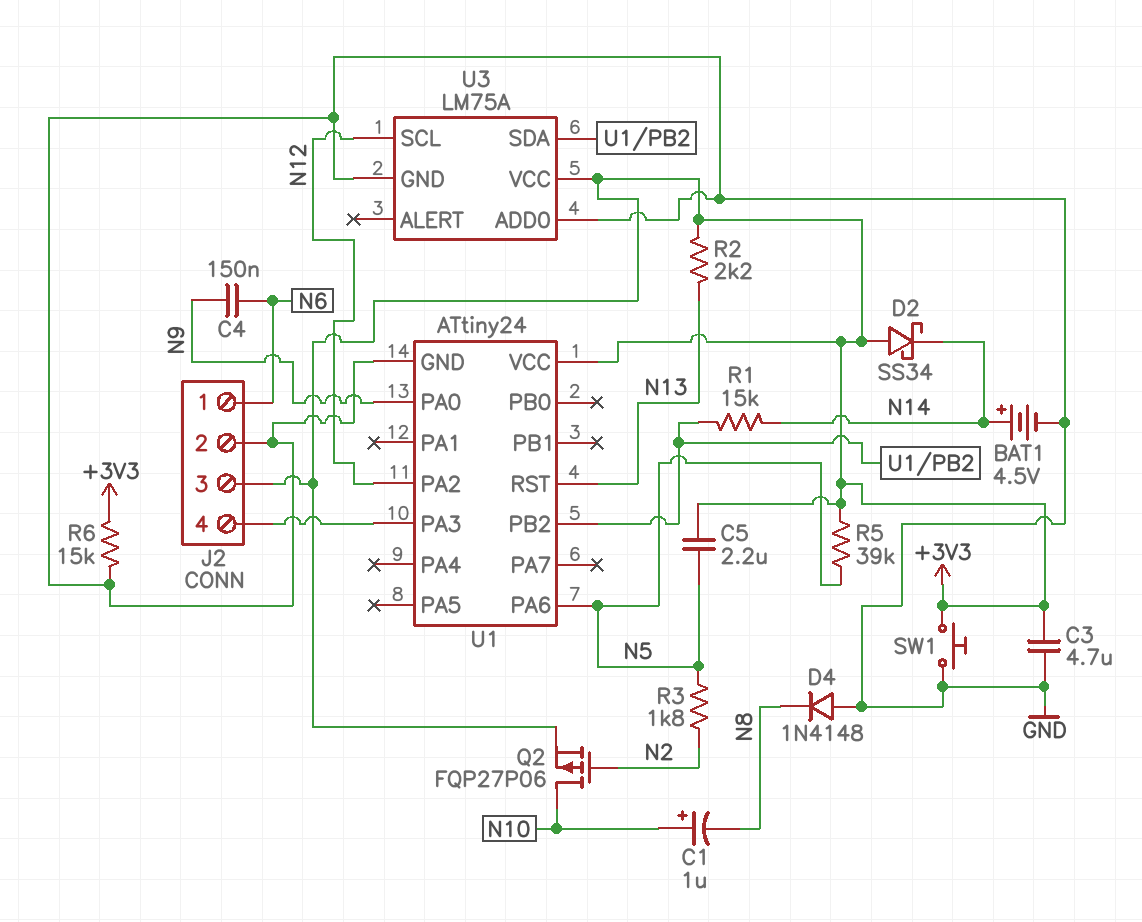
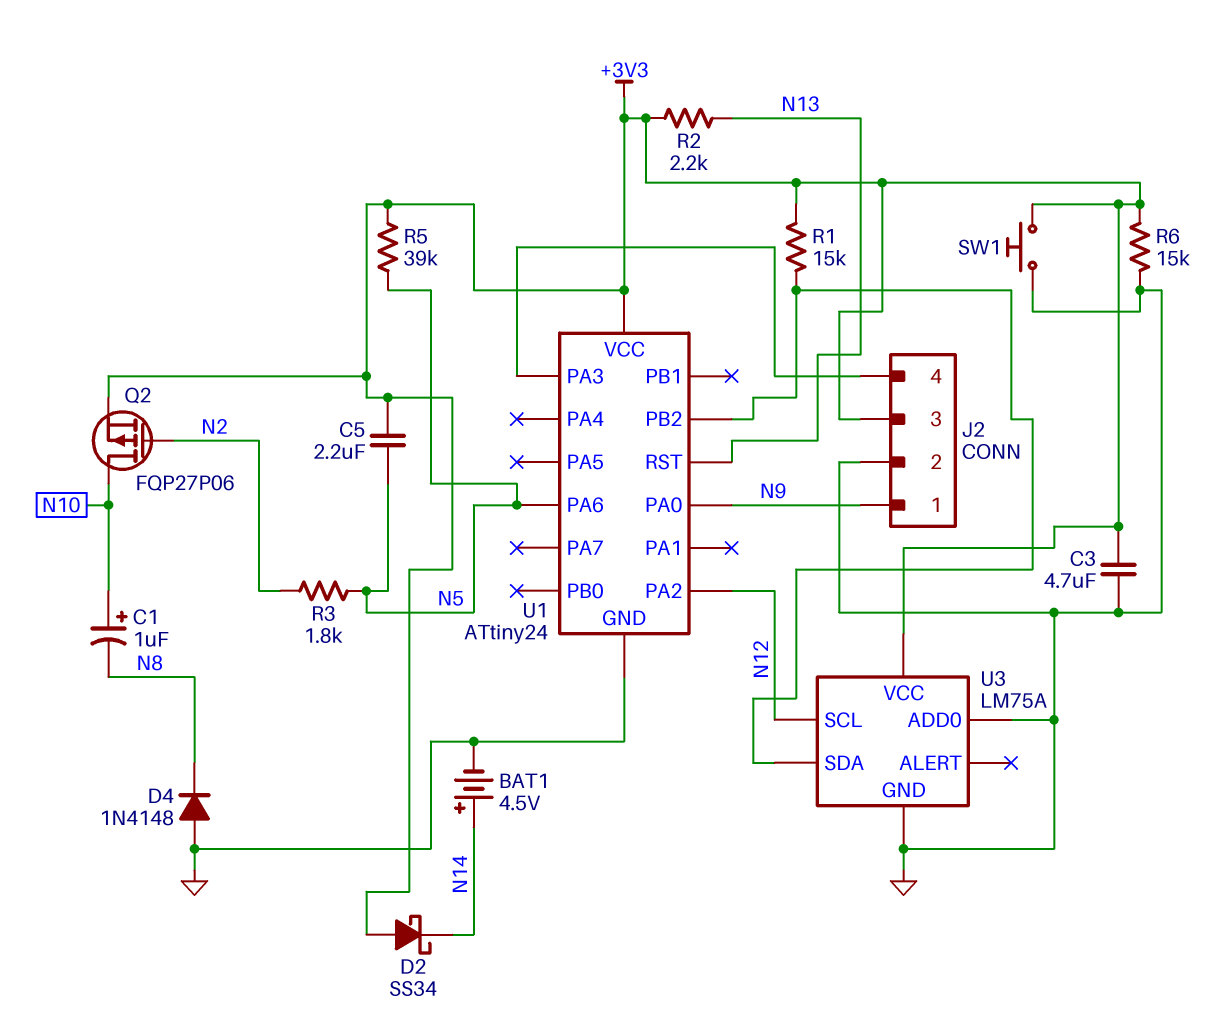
C4: 150nF (N6, N9) -> none
J2 pin 1: N6 -> N9
R1: 15k (N14, U1/PB2) -> 15k (+3V3, U1/PB2)

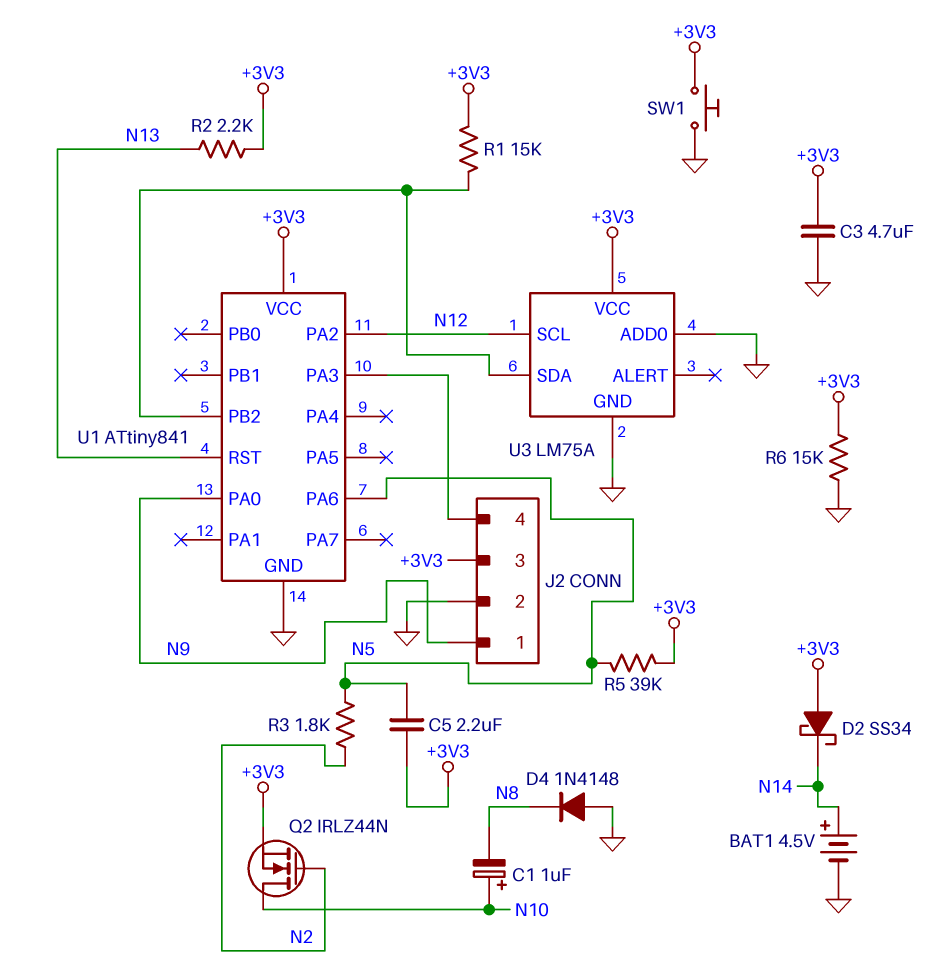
Q2: PMOS FQP27P06 (G N2, D N10, S +3V3) -> NMOS IRLZ44N (G N2, D N10, S +3V3)
U1: ATtiny24 -> ATtiny841

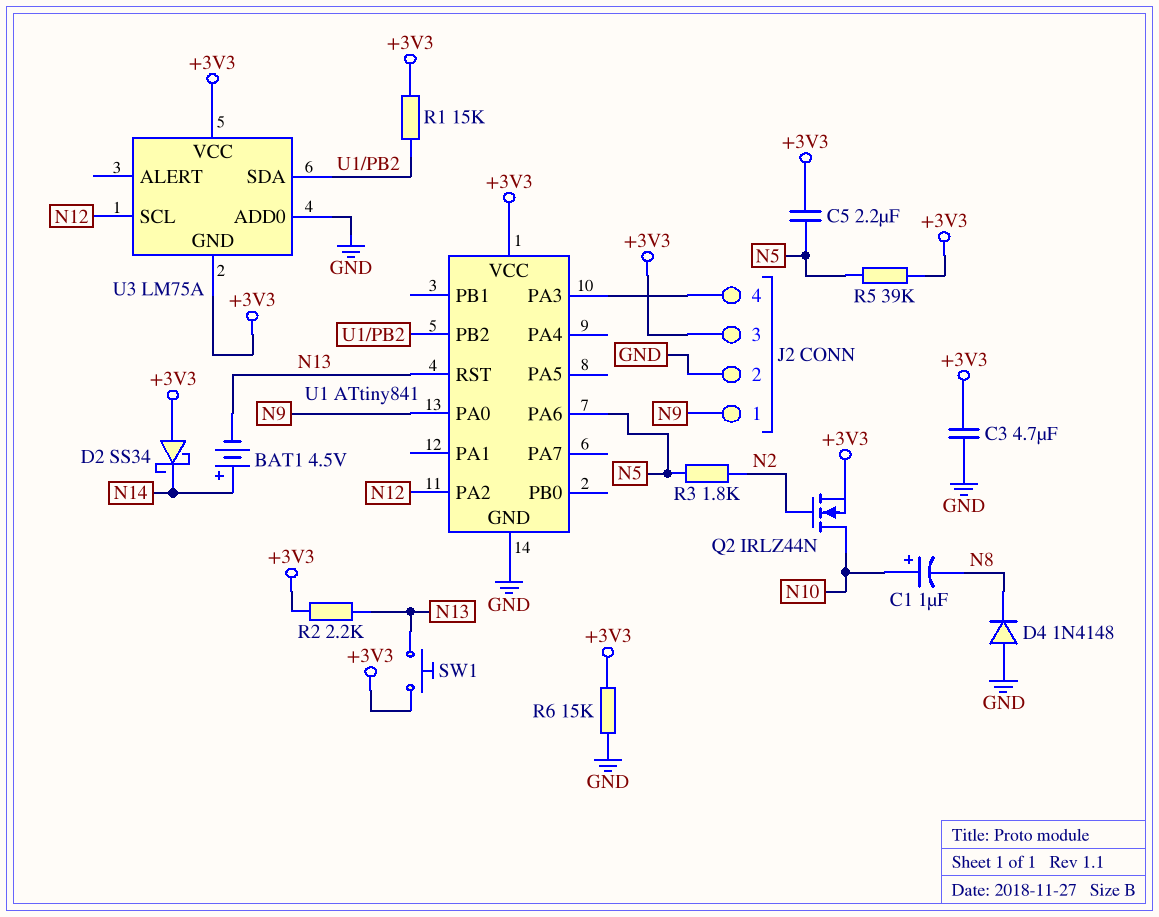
BAT1: 4.5V (plus N14, minus GND) -> 4.5V (plus N14, minus N13)
SW1: button (+3V3, GND) -> button (+3V3, N13)
U3 pin GND: GND -> +3V3

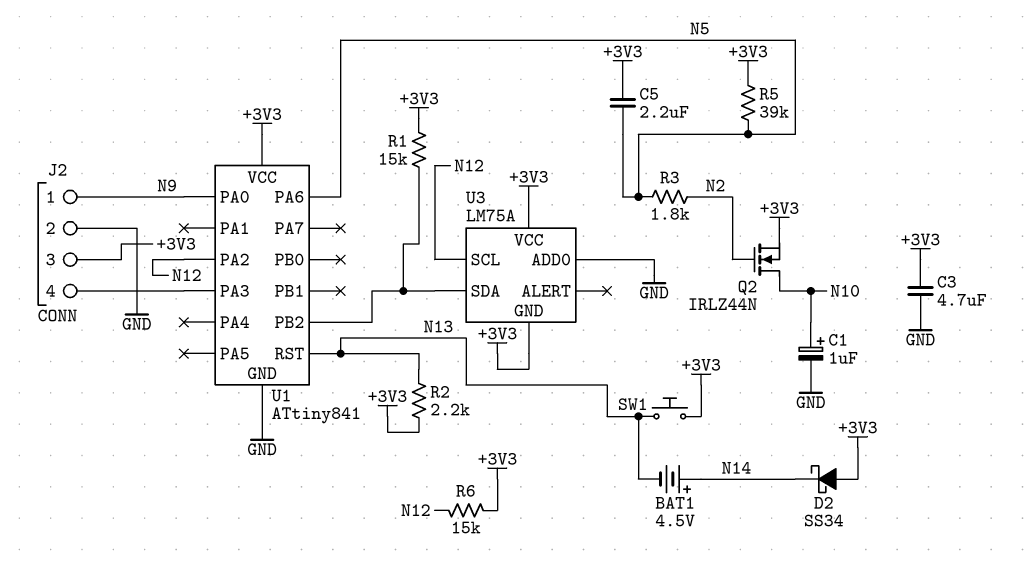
C1: 1uF (plus N10, minus N8) -> 1uF (plus N10, minus GND)
D4: diode 1N4148 (A GND, K N8) -> none
R6: 15k (+3V3, GND) -> 15k (+3V3, N12)

